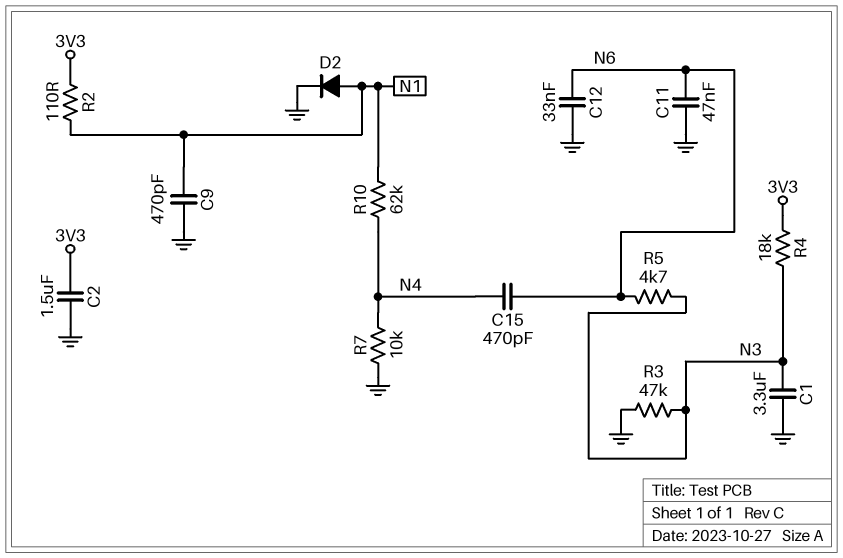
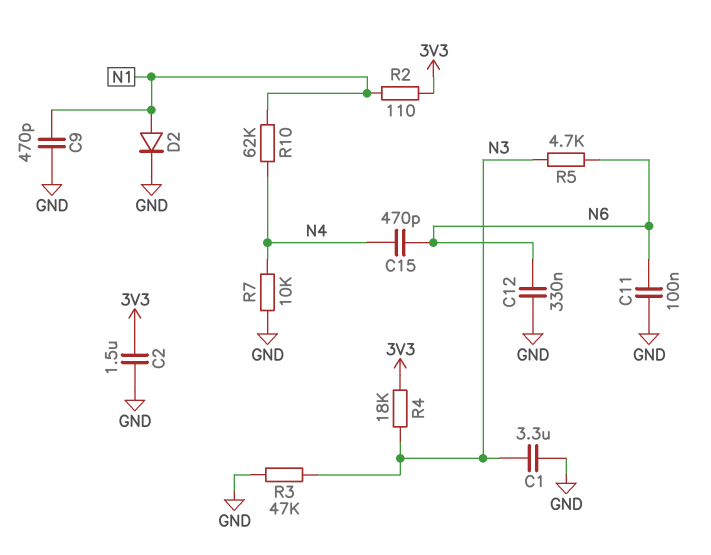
C11: 47nF (GND, N6) -> 100nF (GND, N6)
C12: 33nF (GND, N6) -> 330nF (GND, N6)

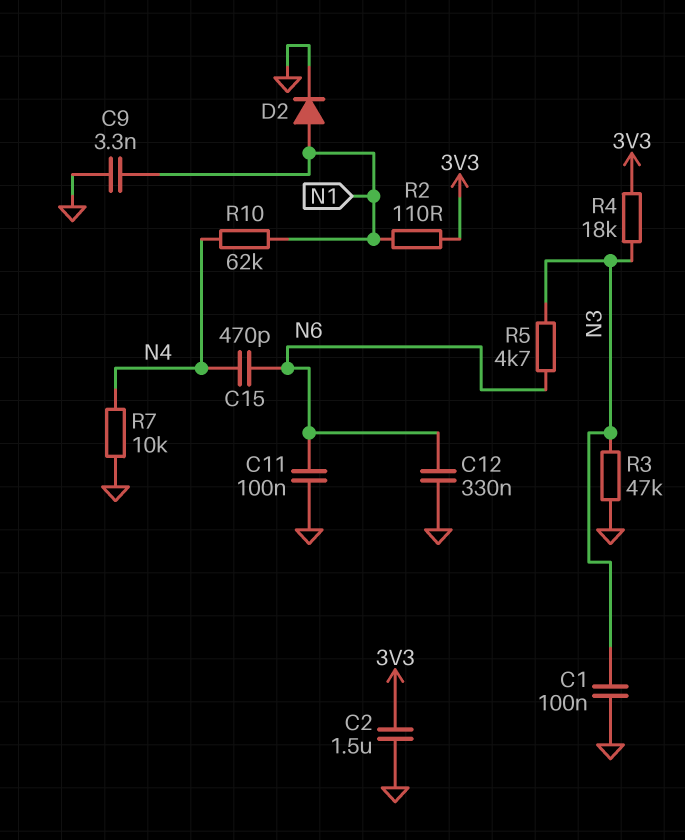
C1: 3.3uF (GND, N3) -> 100nF (GND, N3)
C9: 470pF (GND, N1) -> 3.3nF (GND, N1)

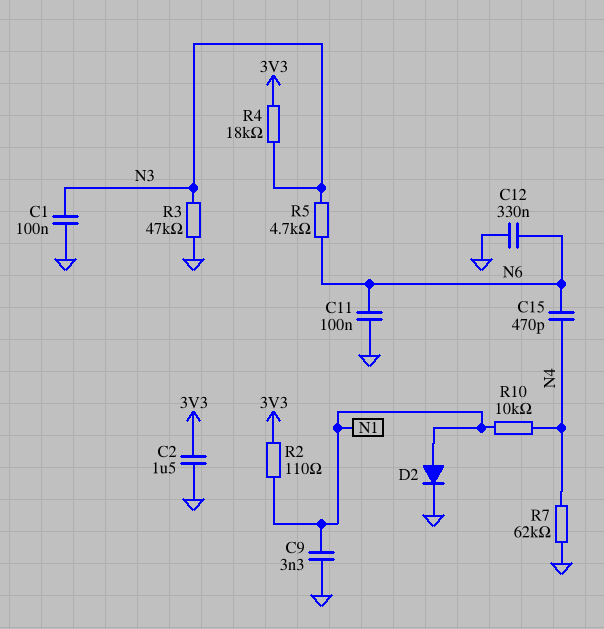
R7: 10k (GND, N4) -> 62k (GND, N4)
R10: 62k (N1, N4) -> 10k (N1, N4)

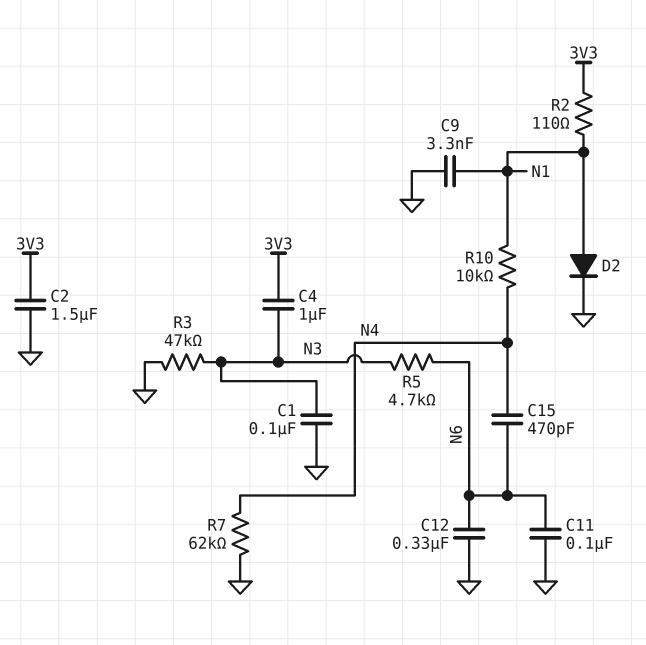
C4: none -> 1uF (3V3, N3)
R4: 18k (3V3, N3) -> none

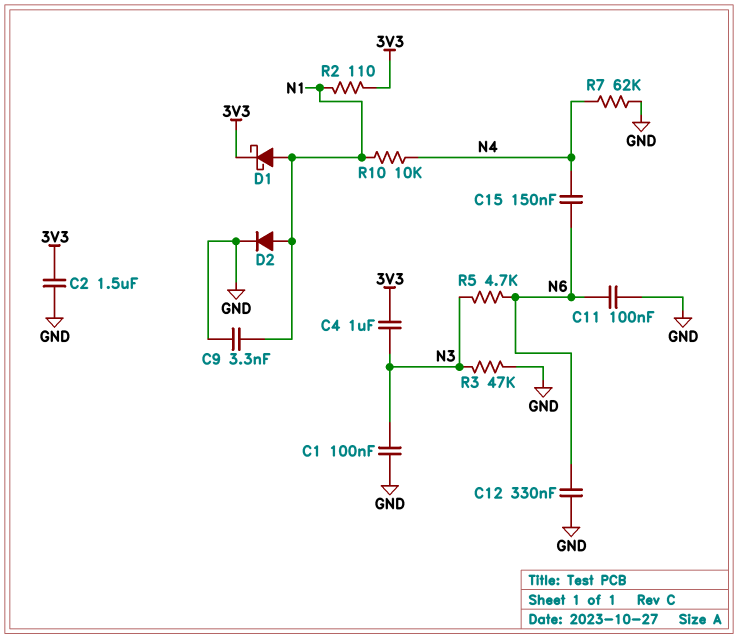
C15: 470pF (N4, N6) -> 150nF (N4, N6)
D1: none -> schottky (A N1, K 3V3)

